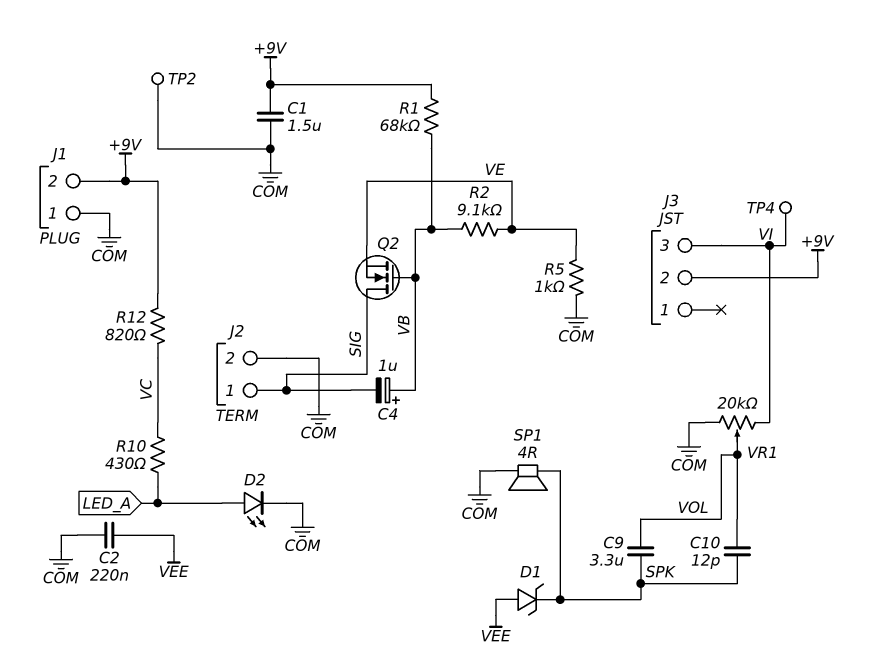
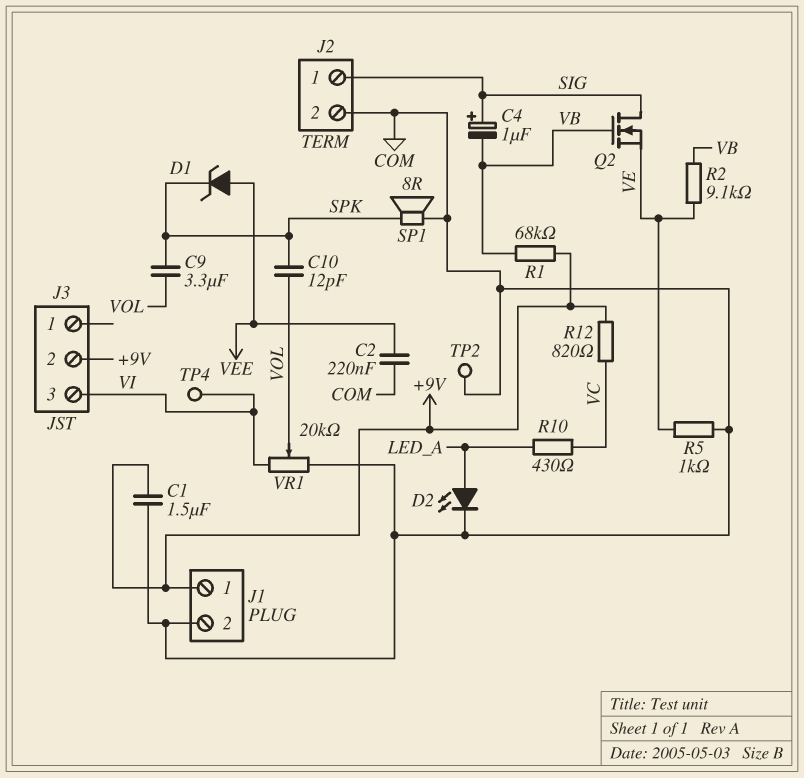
C4: 1uF (plus VB, minus SIG) -> 1uF (plus SIG, minus VB)
J1 pin 1: COM -> +9V
J1 pin 2: +9V -> COM
SP1: speaker 4R (COM, SPK) -> speaker 8R (COM, SPK)

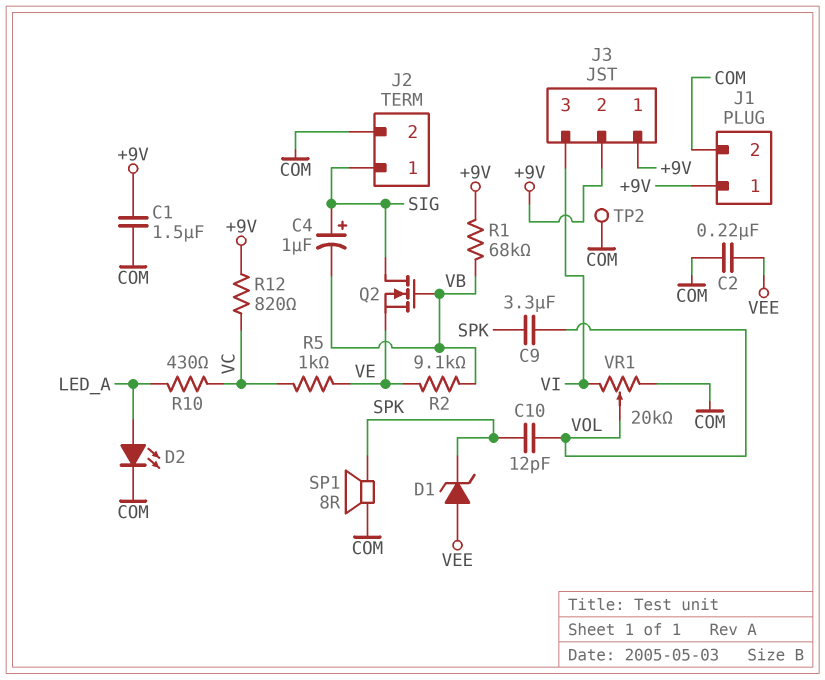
J3 pin 1: none -> +9V
R5: 1k (COM, VE) -> 1k (VC, VE)
TP4: test point (VI) -> none

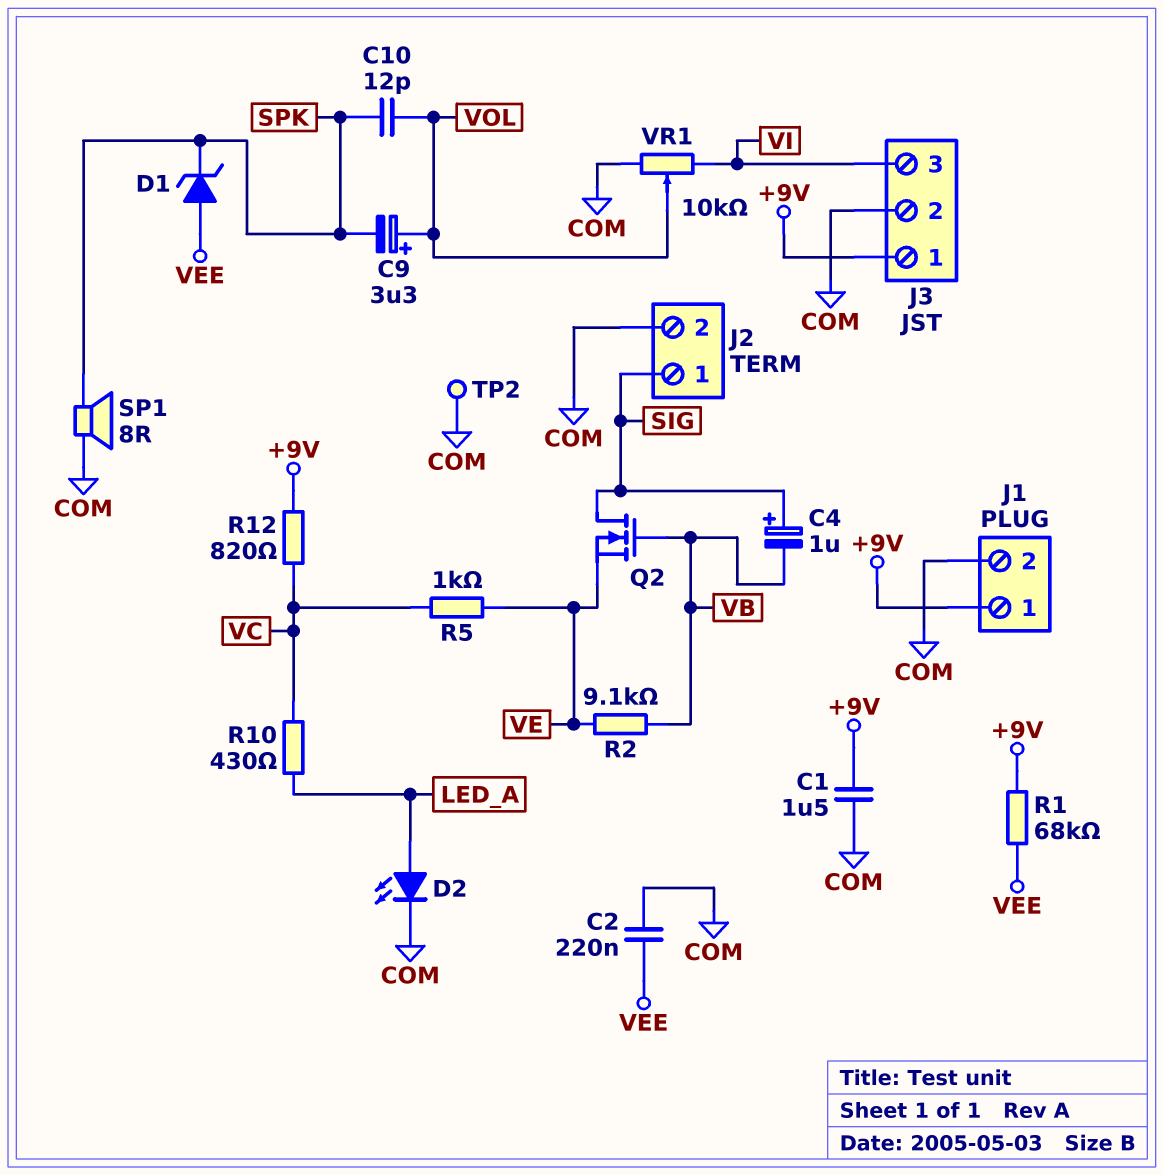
C9: 3.3uF (SPK, VOL) -> 3.3uF (plus VOL, minus SPK)
J3 pin 2: +9V -> COM
R1: 68k (+9V, VB) -> 68k (+9V, VEE)
VR1: 20k (COM, VI, wiper VOL) -> 10k (COM, VI, wiper VOL)

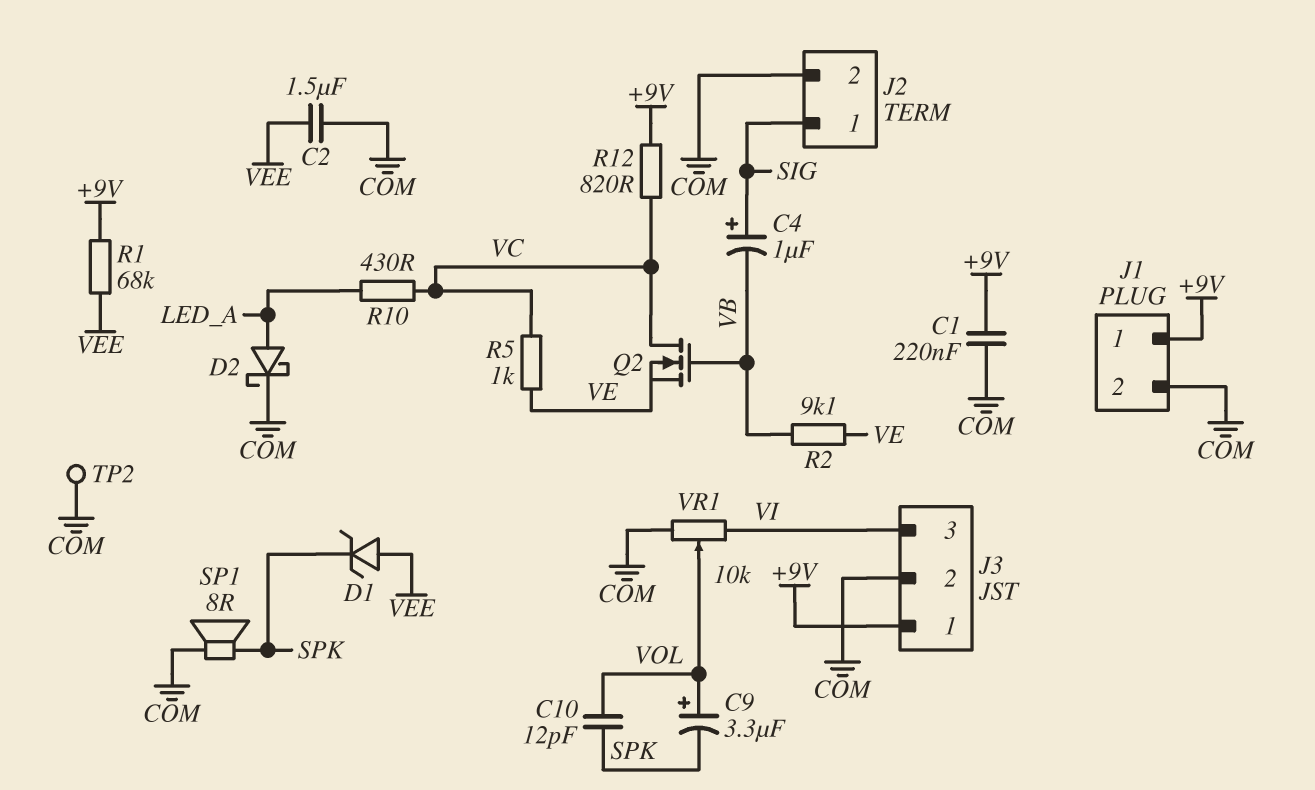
C1: 1.5uF (+9V, COM) -> 220nF (+9V, COM)
C2: 220nF (COM, VEE) -> 1.5uF (COM, VEE)
D2: LED (A LED_A, K COM) -> schottky (A LED_A, K COM)
Q2: NMOS (G VB, D SIG, S VE) -> NMOS (G VB, D VC, S VE)

